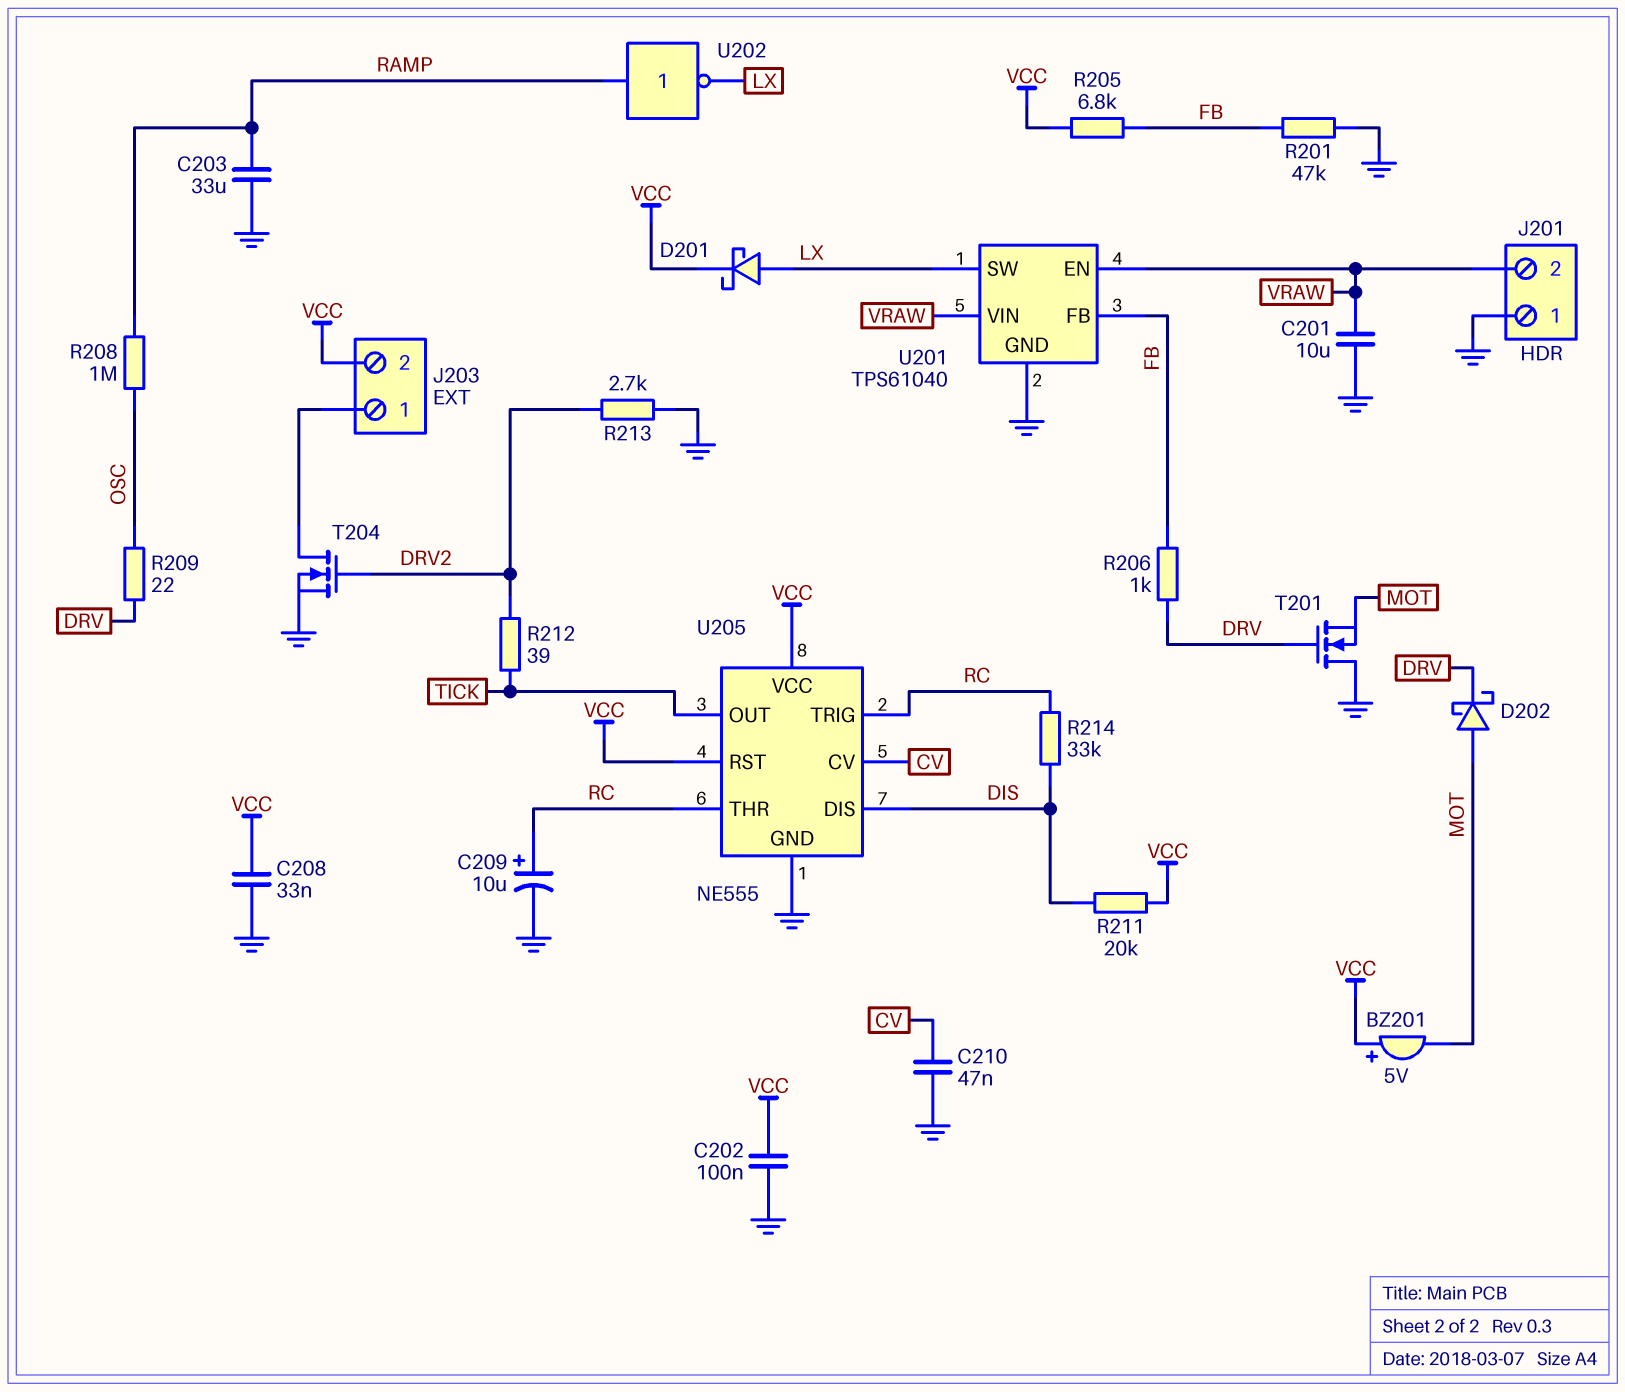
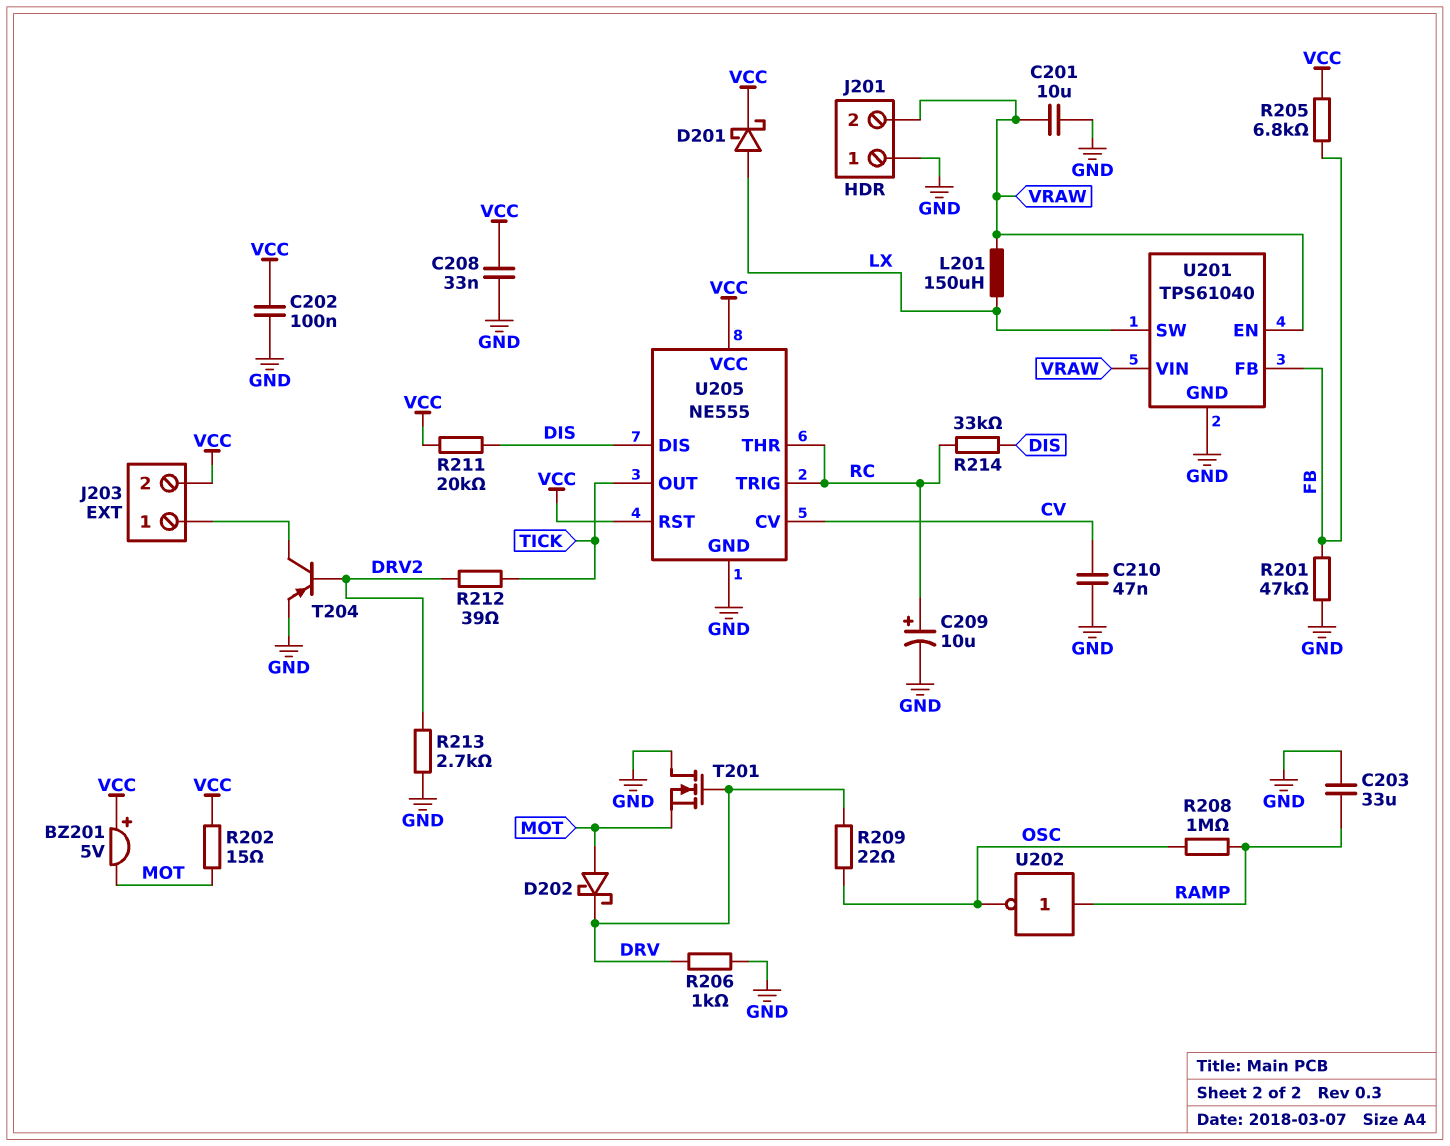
L201: none -> 150uH (LX, VRAW)
R202: none -> 15 (MOT, VCC)
R206: 1k (DRV, FB) -> 1k (DRV, GND)
T204: NMOS (G DRV2, D J203/1, S GND) -> PNP (B DRV2, C J203/1, E GND)
U202: NOT (in RAMP, out LX) -> NOT (in RAMP, out OSC)

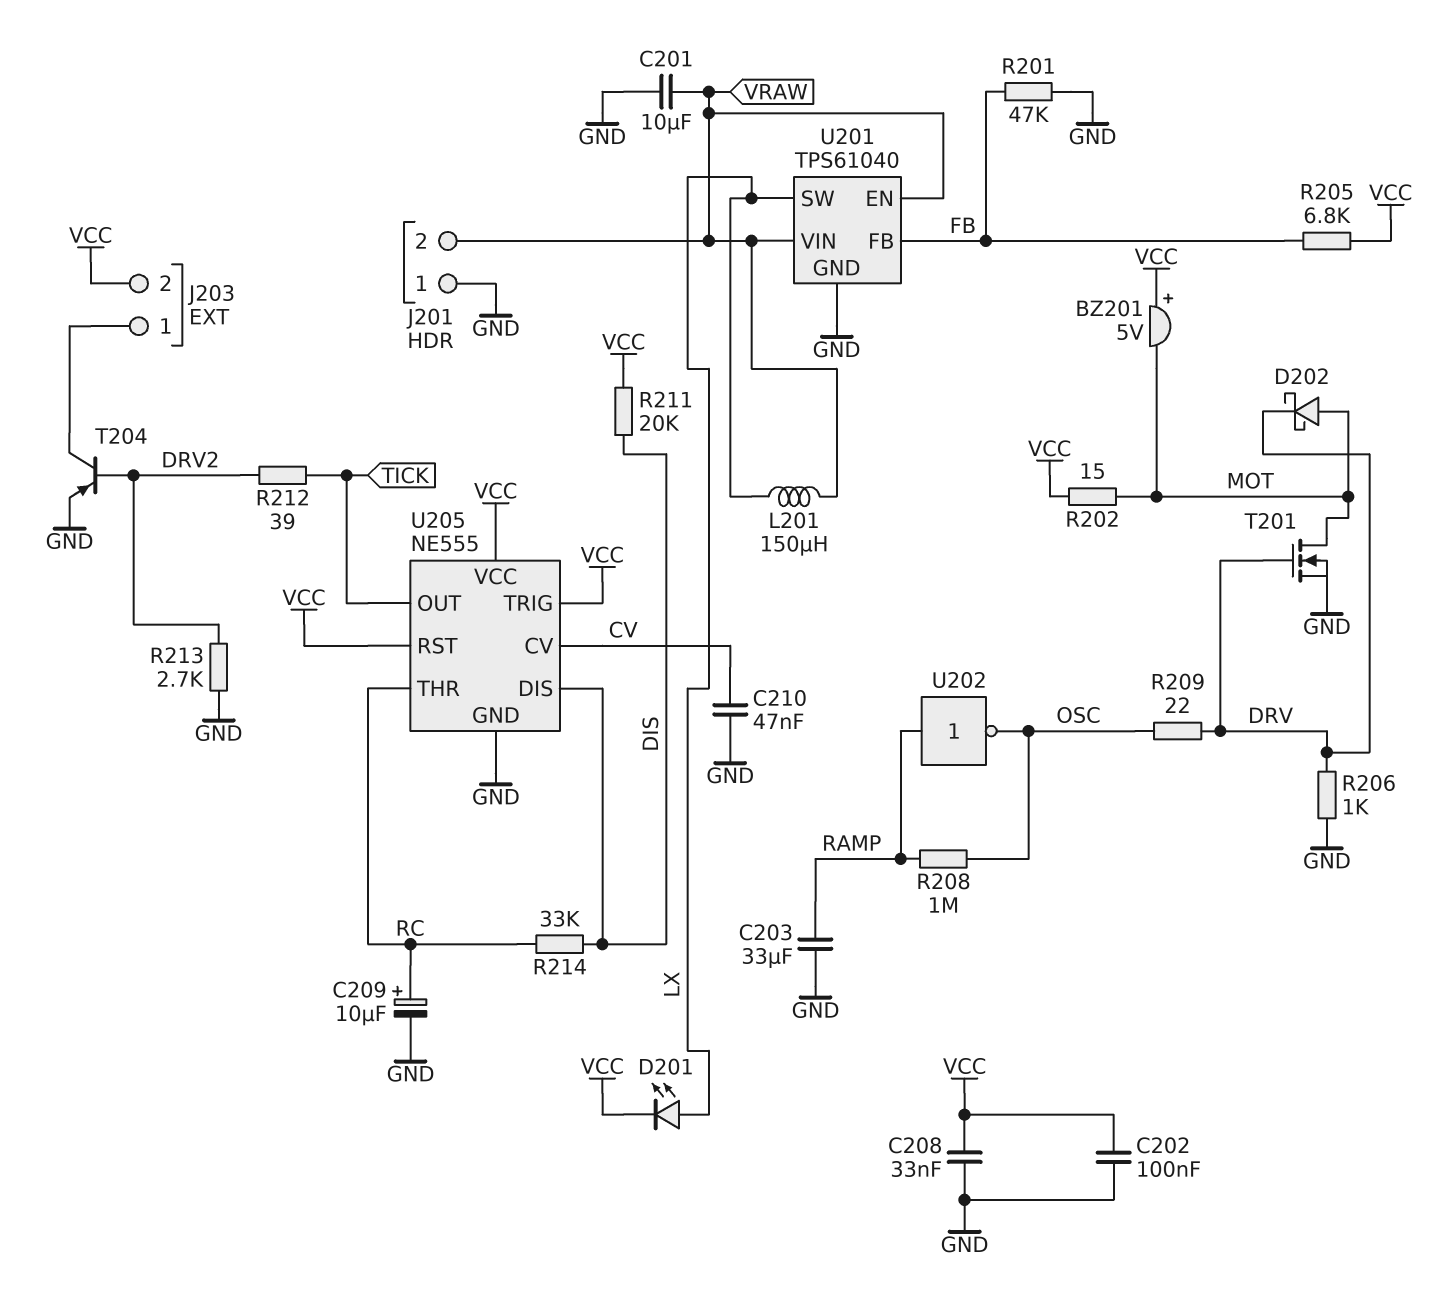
D201: schottky (A LX, K VCC) -> LED (A LX, K VCC)
T201: NMOS (G DRV, D GND, S MOT) -> NMOS (G DRV, D MOT, S GND)
U205 pin TRIG: RC -> VCC

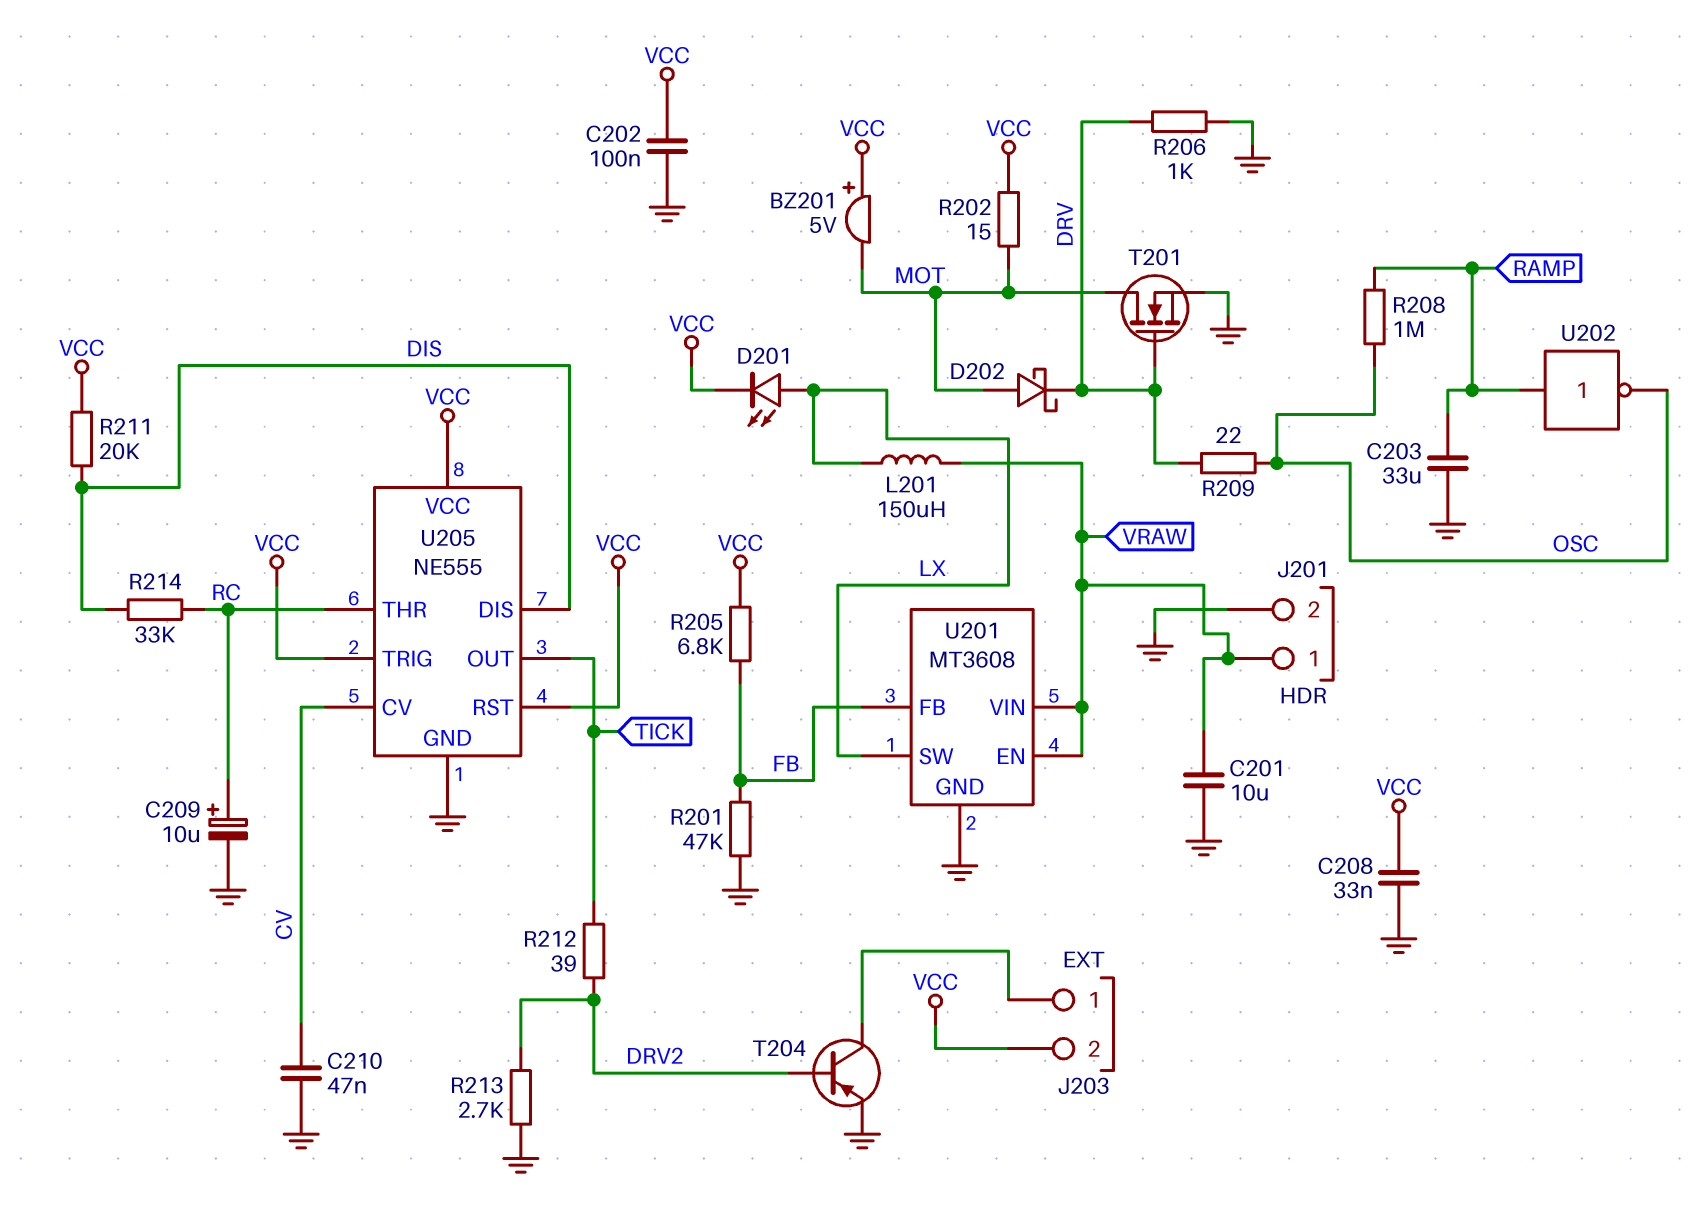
J201 pin 1: GND -> VRAW
J201 pin 2: VRAW -> GND
U201: TPS61040 -> MT3608

